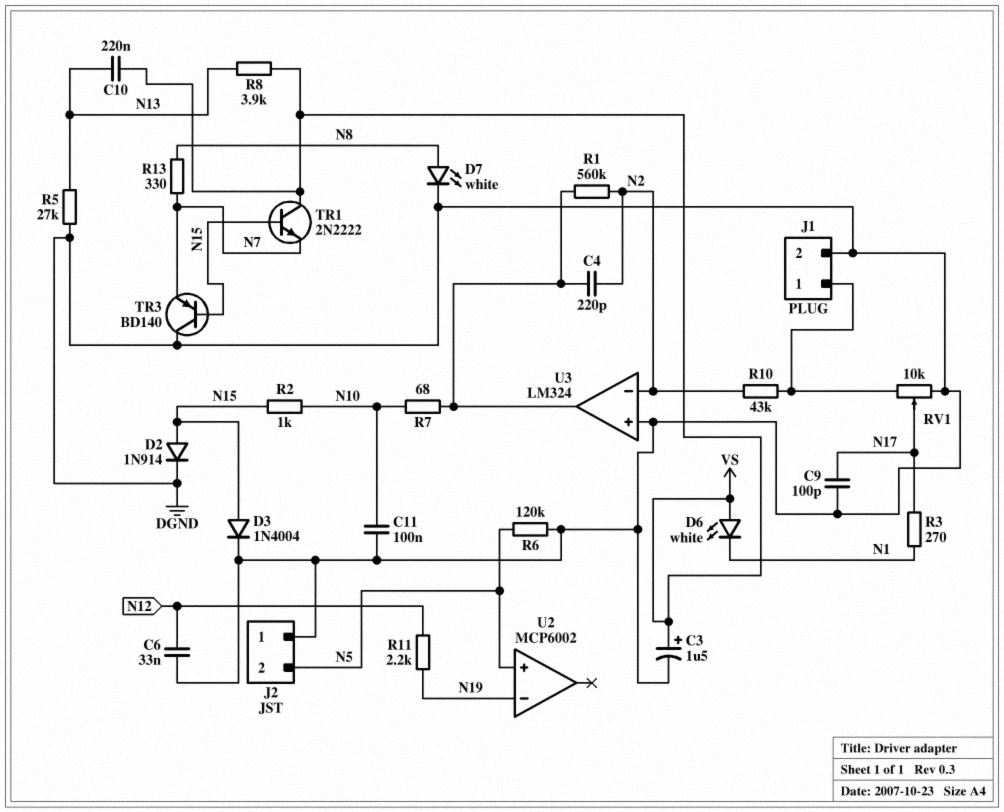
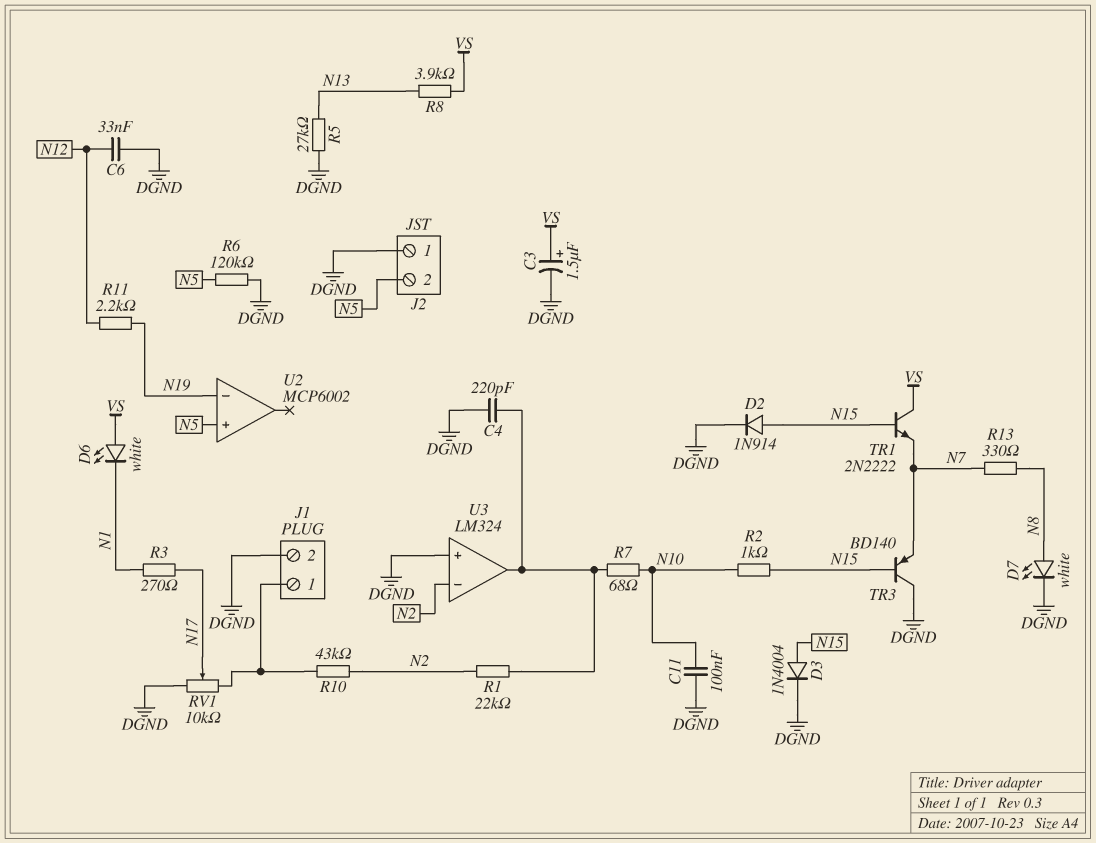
C4: 220pF (N2, U3/out) -> 220pF (DGND, U3/out)
C9: 100pF (DGND, N17) -> none
C10: 220nF (N13, VS) -> none
R1: 560k (N2, U3/out) -> 22k (N2, U3/out)

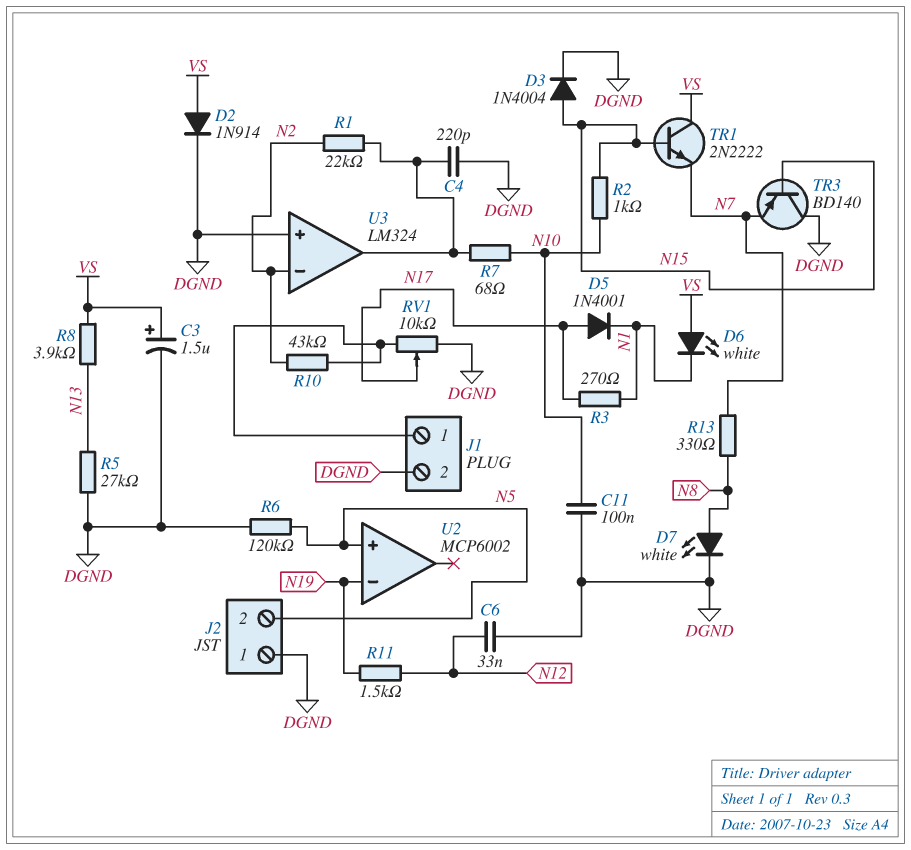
D2: diode 1N914 (A N15, K DGND) -> diode 1N914 (A VS, K DGND)
D5: none -> diode 1N4001 (A N17, K N1)
R11: 2.2k (N12, N19) -> 1.5k (N12, N19)

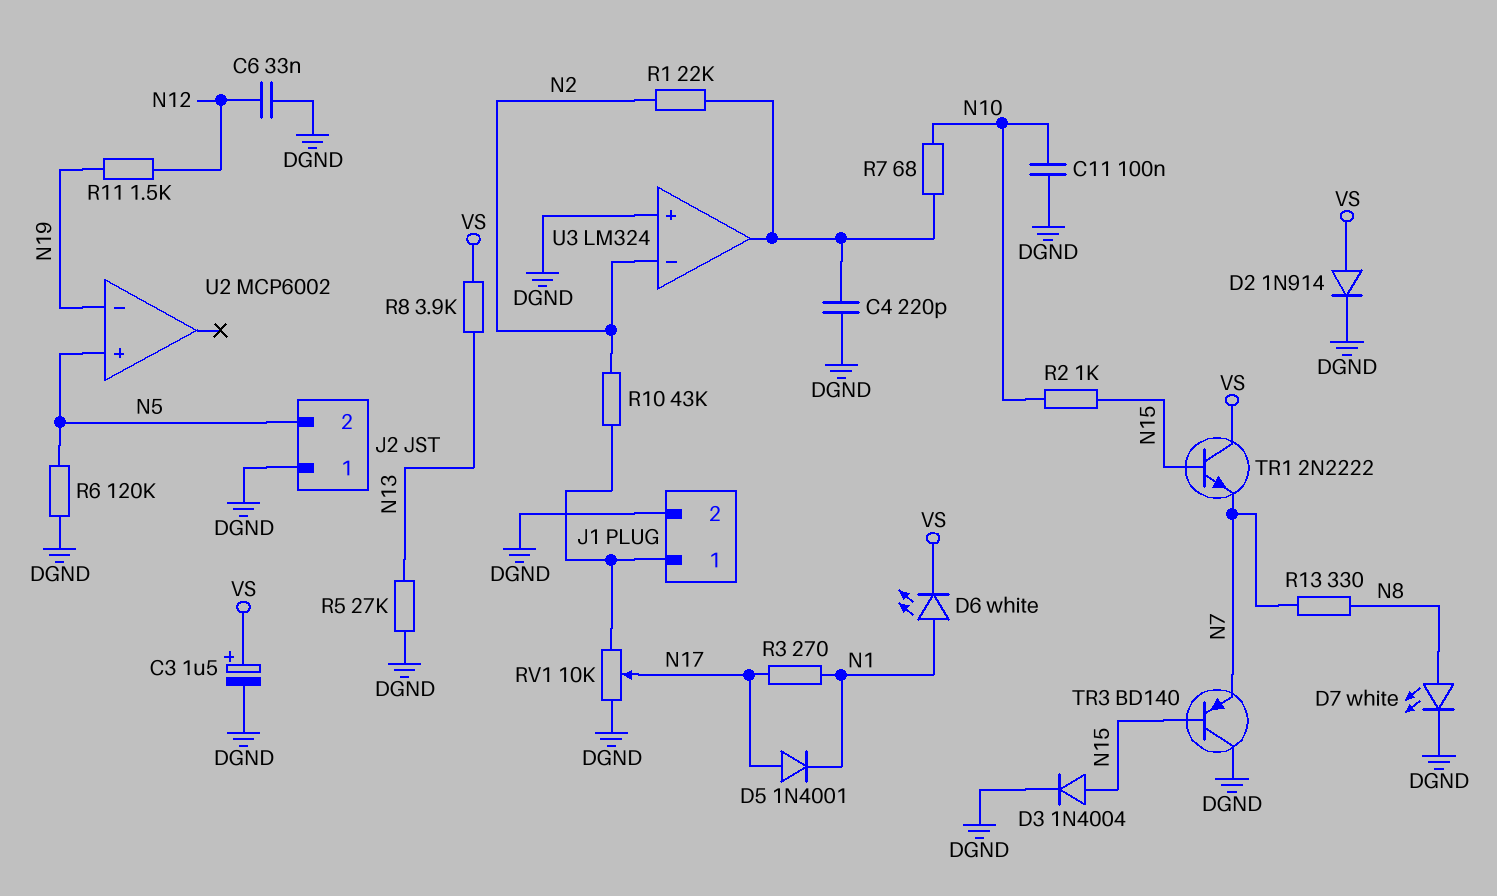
D6: LED white (A VS, K N1) -> LED white (A N1, K VS)

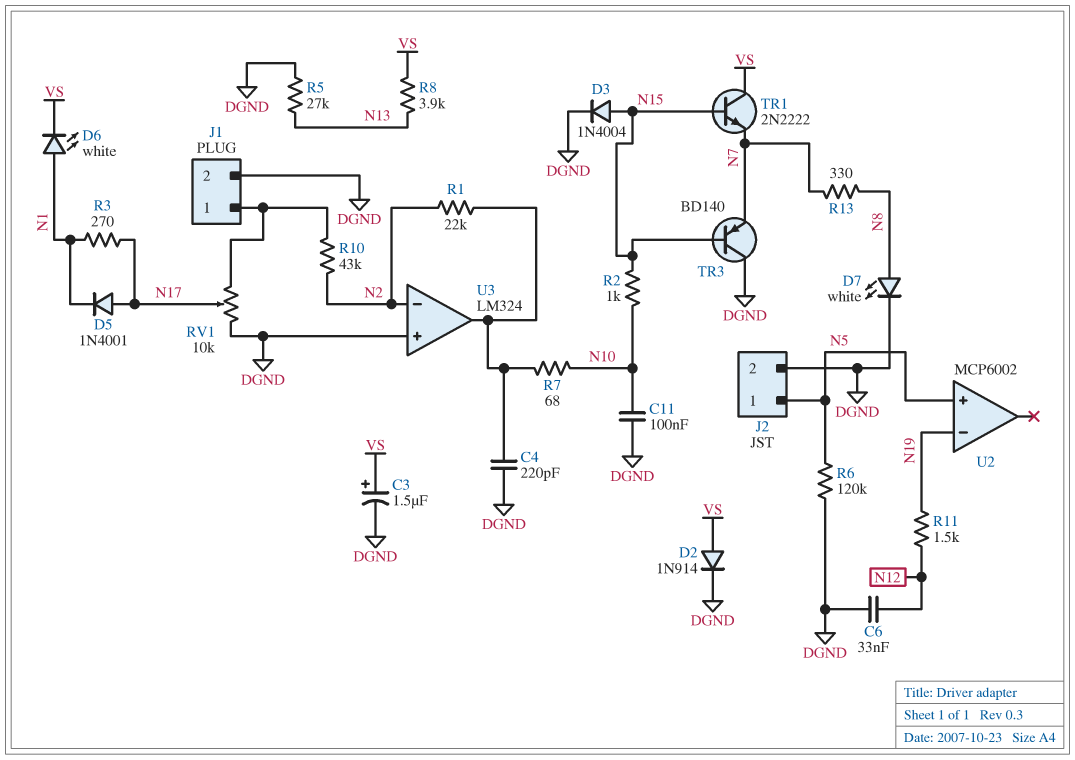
J2 pin 1: DGND -> N5
J2 pin 2: N5 -> DGND

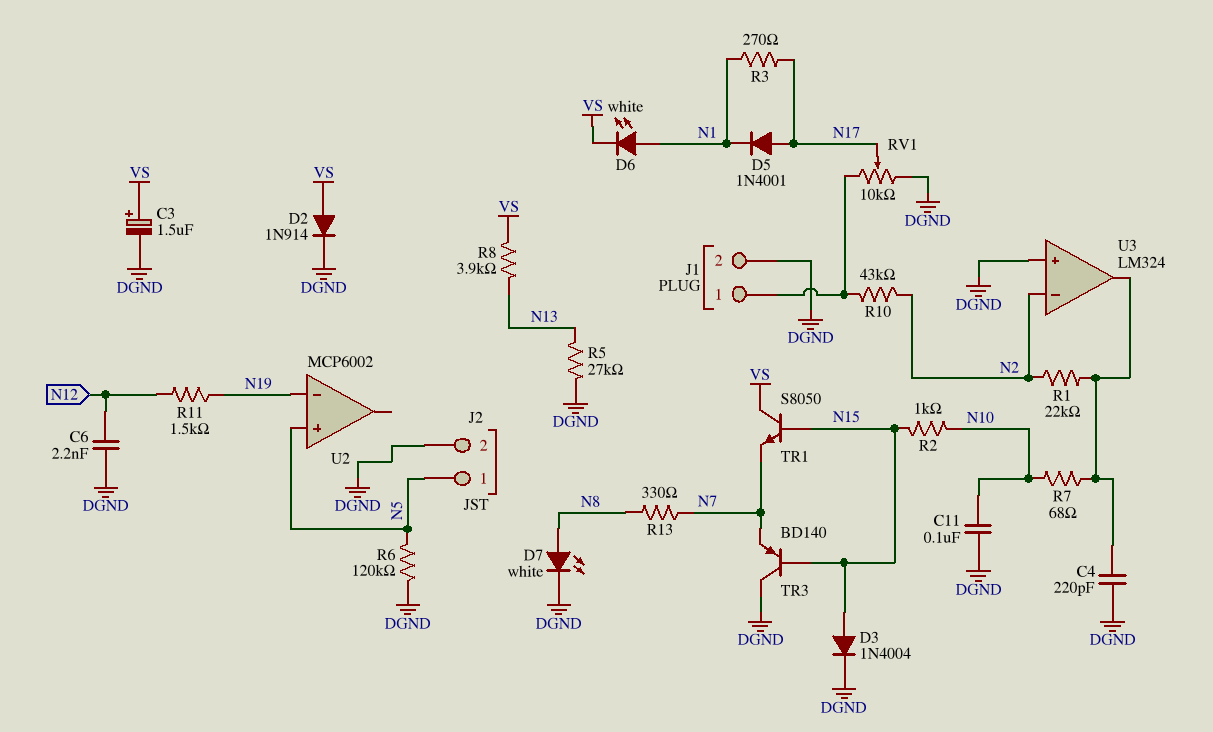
C6: 33nF (DGND, N12) -> 2.2nF (DGND, N12)
TR1: NPN 2N2222 (B N15, C VS, E N7) -> NPN S8050 (B N15, C VS, E N7)

